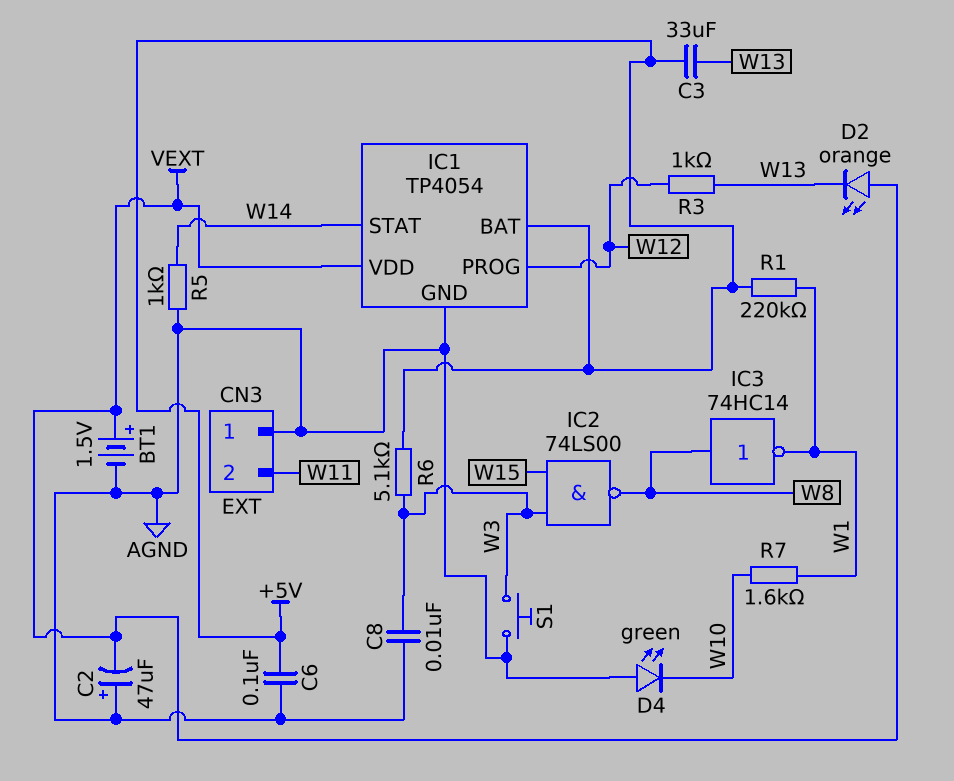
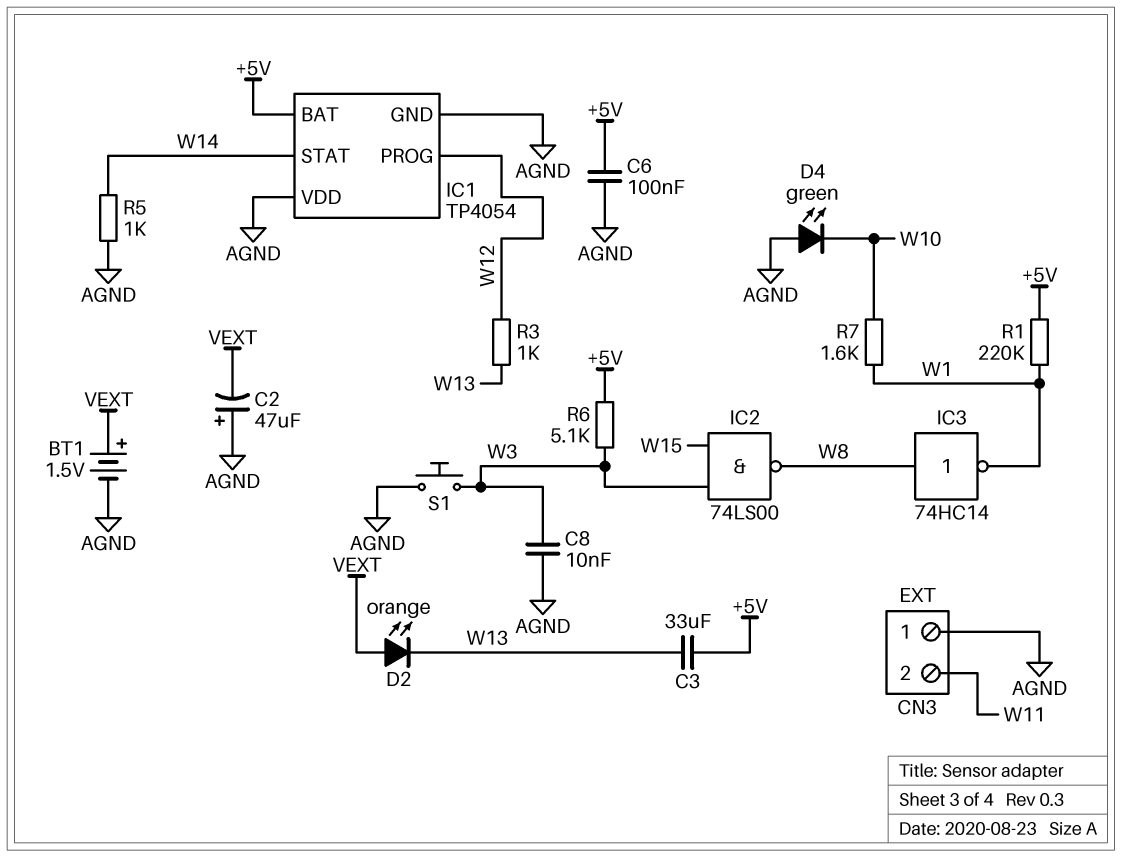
IC1 pin VDD: VEXT -> AGND

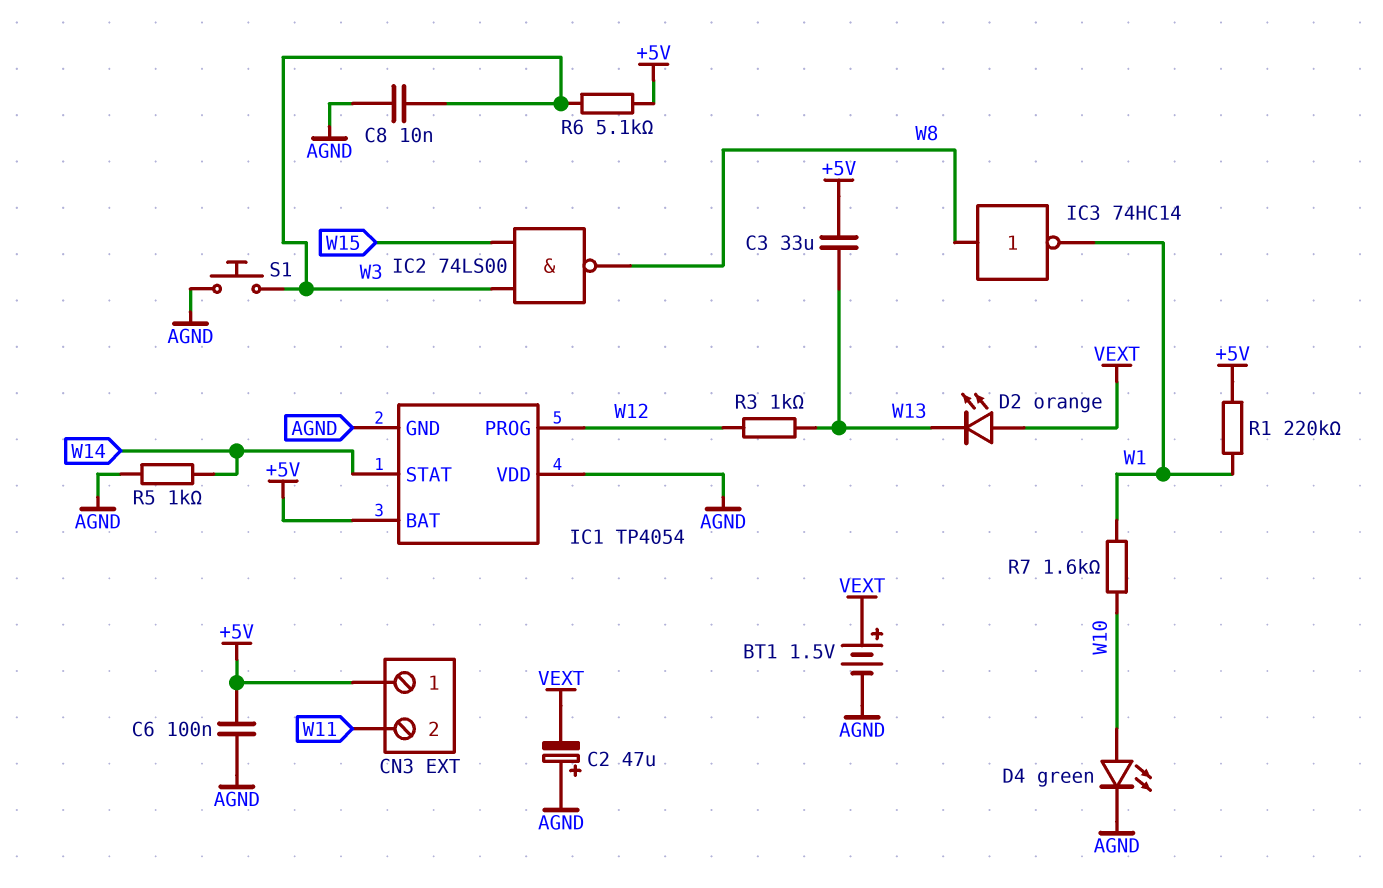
CN3 pin 1: AGND -> +5V
D4: LED green (A AGND, K W10) -> LED green (A W10, K AGND)

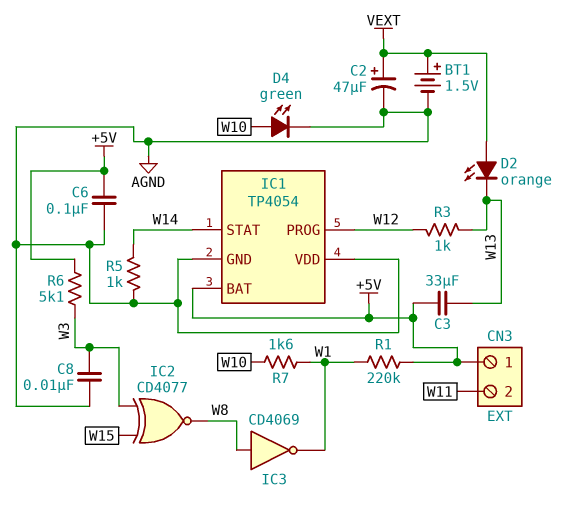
C2: 47uF (plus AGND, minus VEXT) -> 47uF (plus VEXT, minus AGND)
IC2: NAND 74LS00 (in W3, in W15, out W8) -> XNOR CD4077 (in W3, in W15, out W8)
IC3: NOT 74HC14 (in W8, out W1) -> NOT CD4069 (in W8, out W1)
S1: button (AGND, W3) -> none

